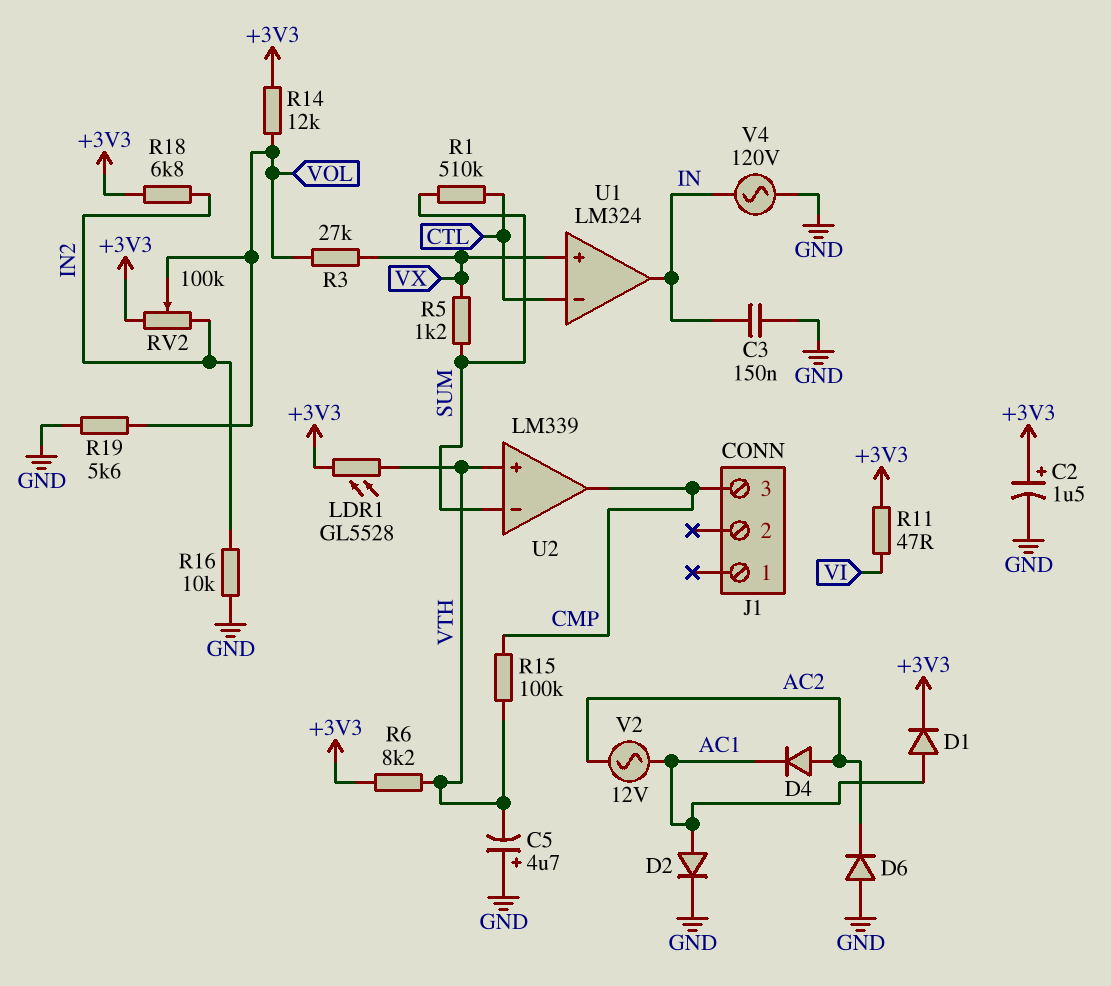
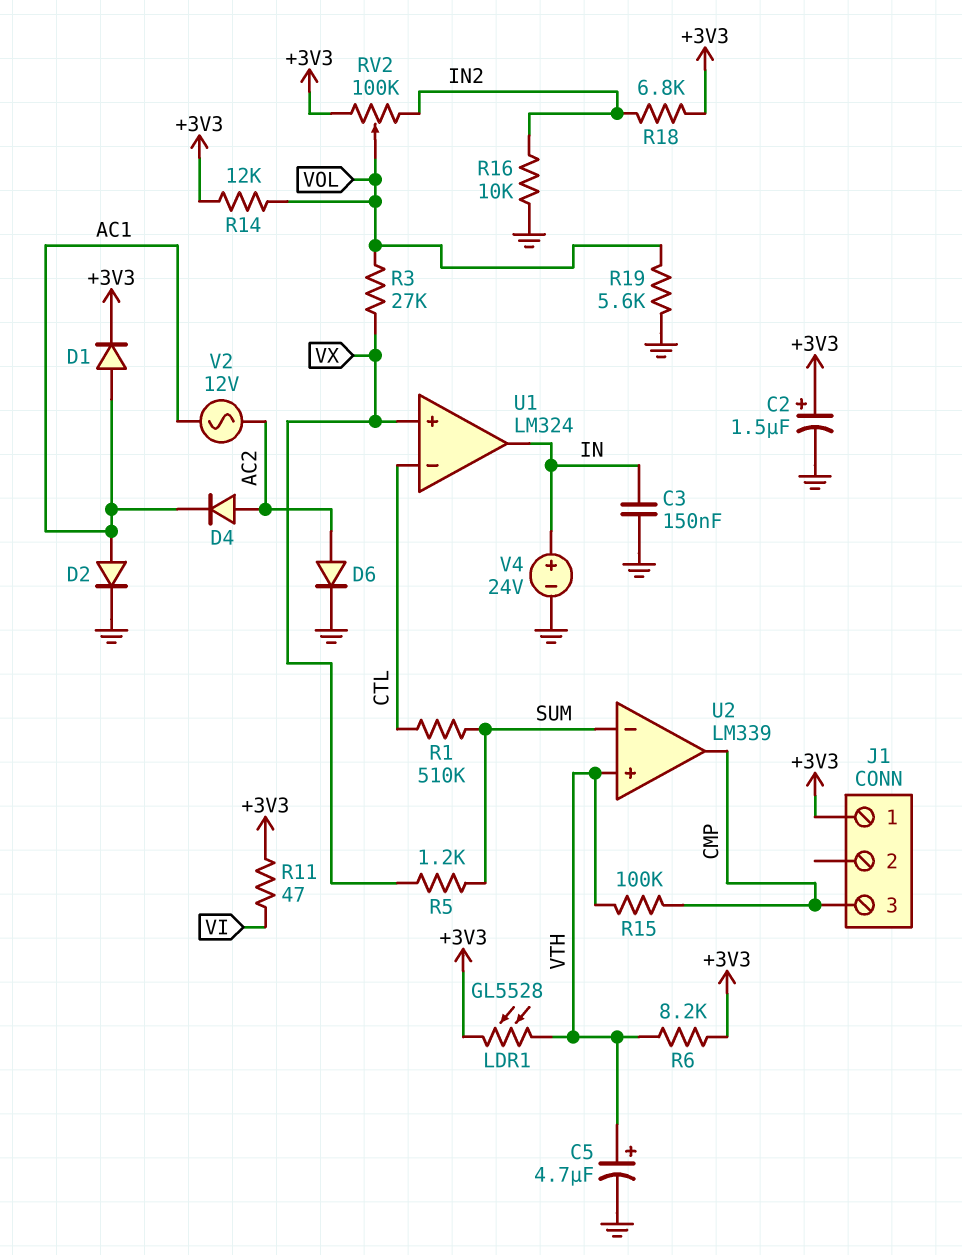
C5: 4.7uF (plus GND, minus VTH) -> 4.7uF (plus VTH, minus GND)
D6: diode (A GND, K AC2) -> diode (A AC2, K GND)
J1 pin 1: none -> +3V3
V4: AC 120V (GND, IN) -> 24V (plus IN, minus GND)

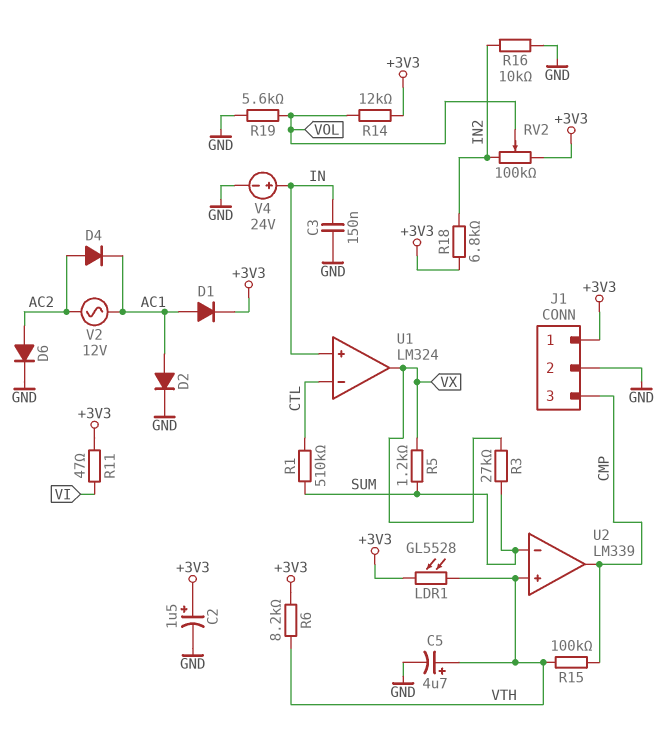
J1 pin 2: none -> GND
R3: 27k (VOL, VX) -> 27k (SUM, VX)
U1 pin in+: VX -> IN
U1 pin out: IN -> VX

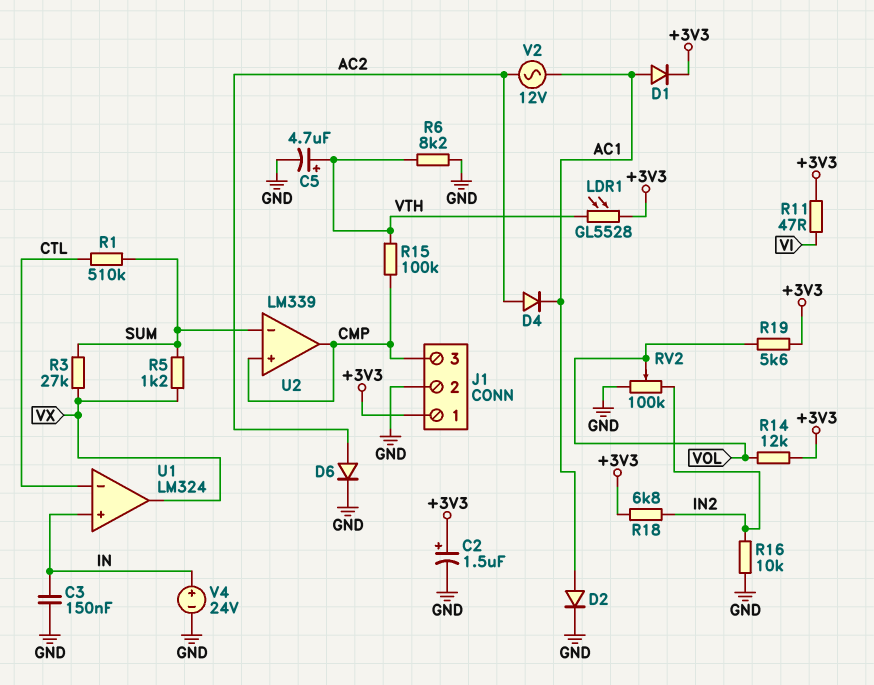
R6: 8.2k (+3V3, VTH) -> 8.2k (GND, VTH)
R19: 5.6k (GND, VOL) -> 5.6k (+3V3, VOL)
RV2: 100k (+3V3, IN2, wiper VOL) -> 100k (GND, IN2, wiper VOL)
U2 pin in+: VTH -> CMP

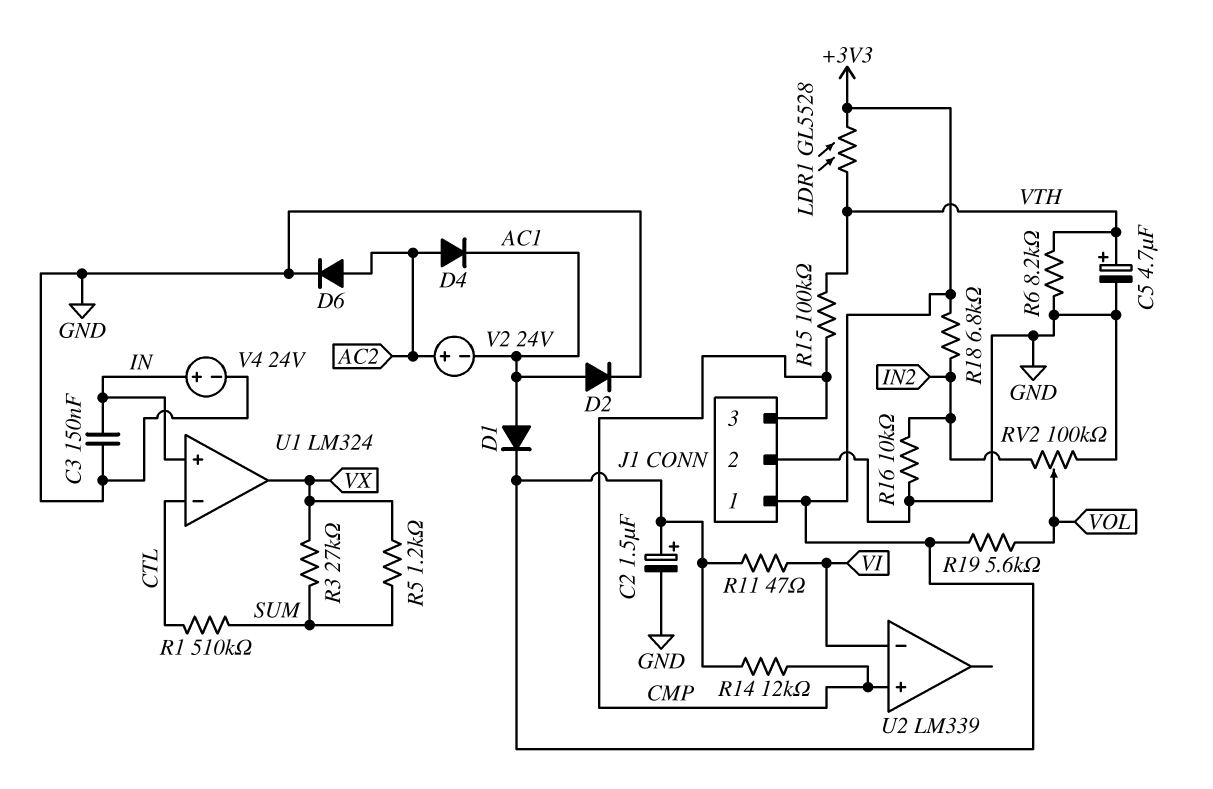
R14: 12k (+3V3, VOL) -> 12k (+3V3, CMP)
U2 pin in-: SUM -> VI
U2 pin out: CMP -> none
V2: AC 12V (AC1, AC2) -> 24V (plus AC2, minus AC1)

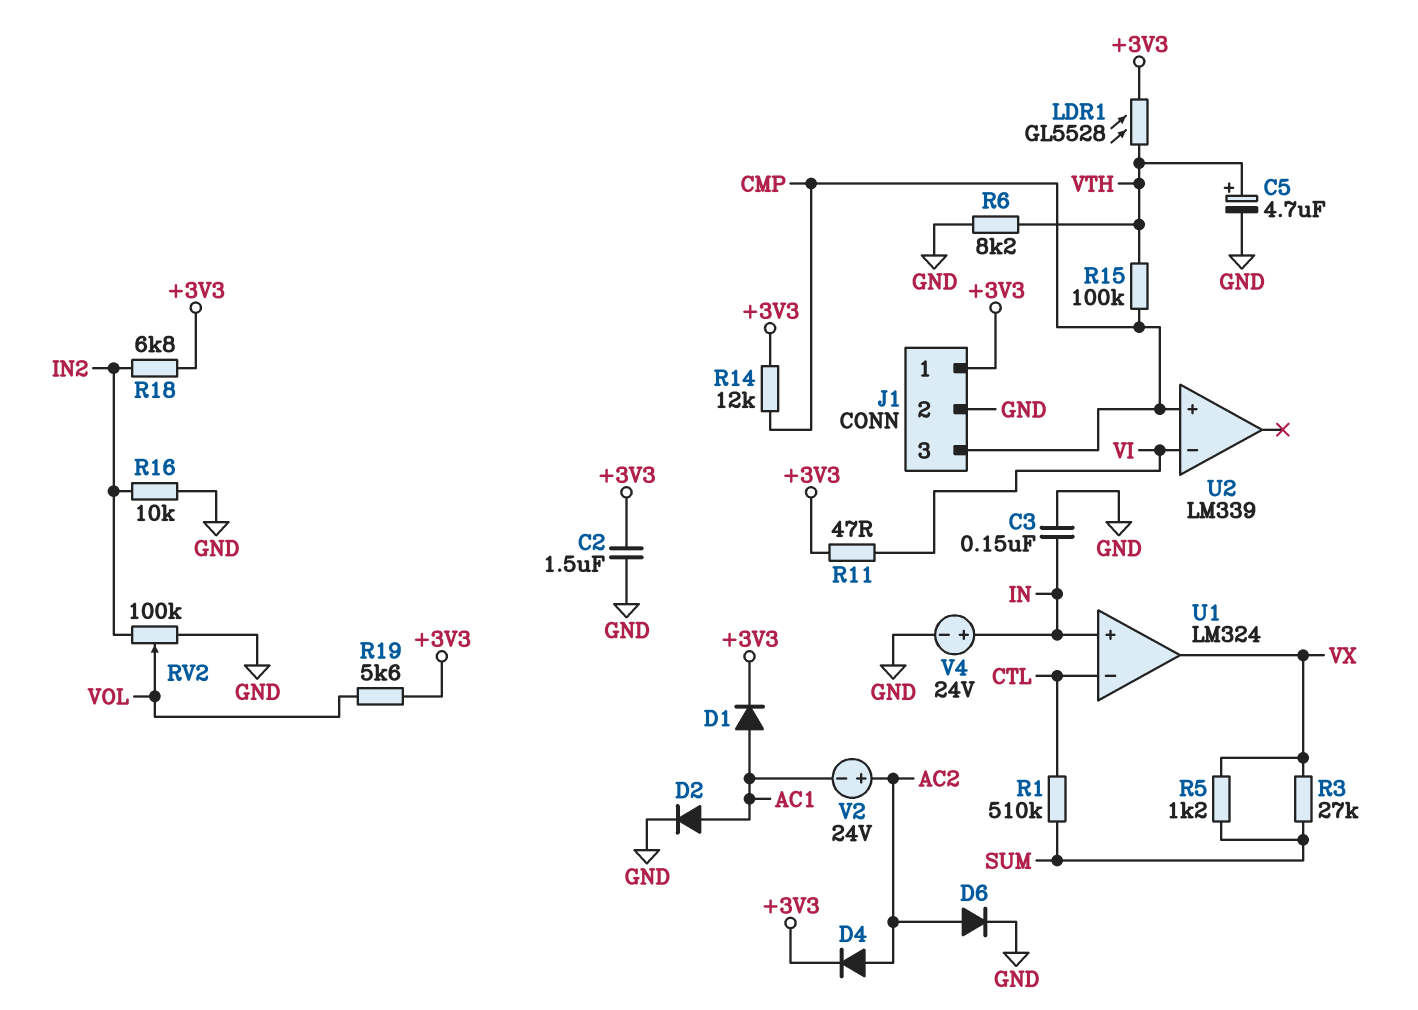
C2: 1.5uF (plus +3V3, minus GND) -> 1.5uF (+3V3, GND)
D4: diode (A AC2, K AC1) -> diode (A AC2, K +3V3)

